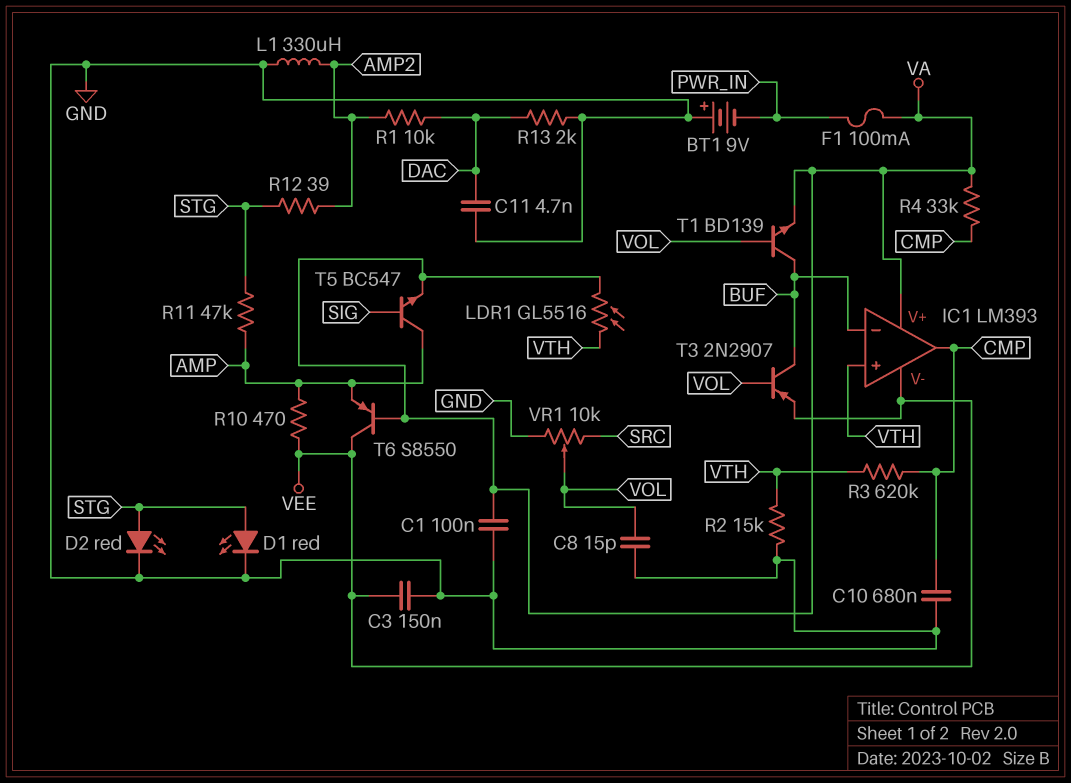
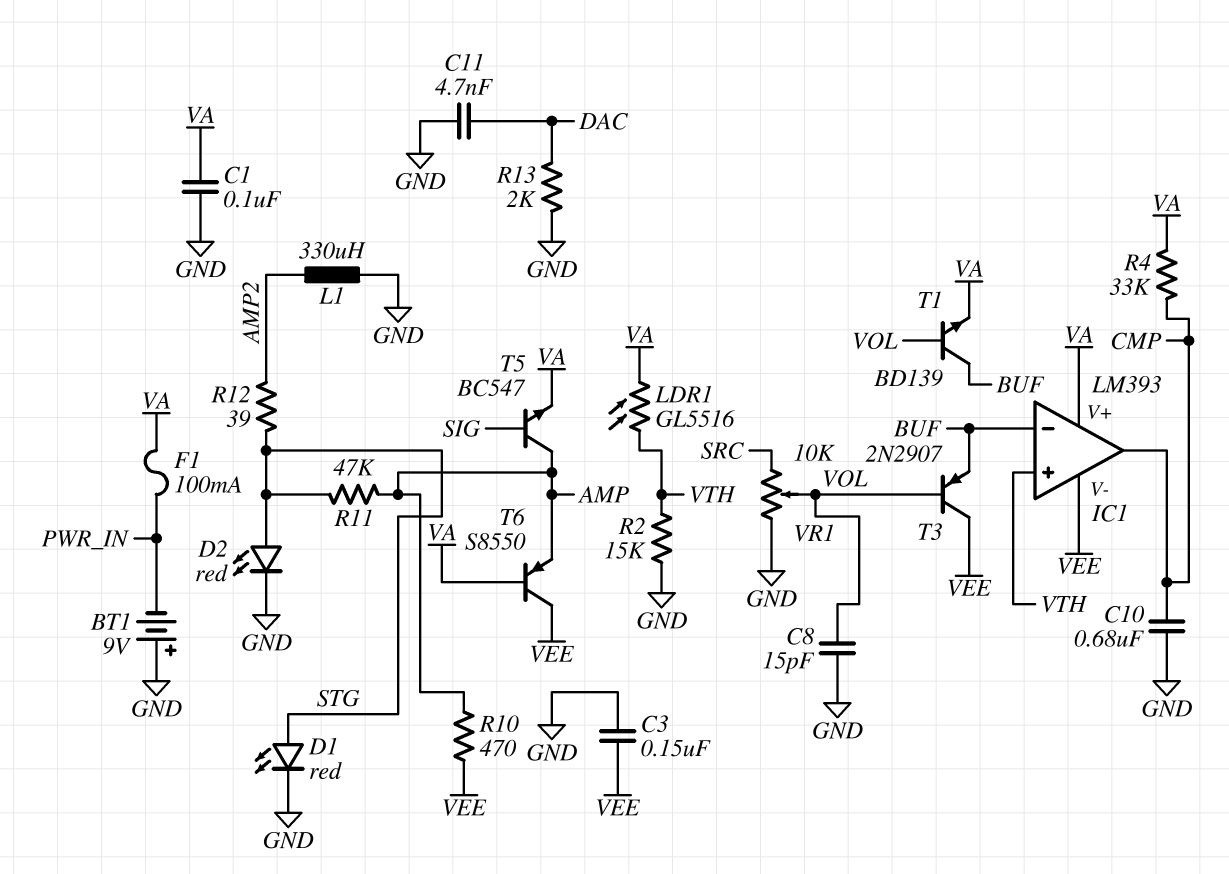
R1: 10k (AMP2, DAC) -> none
R3: 620k (CMP, VTH) -> none
T3: PNP 2N2907 (B VOL, C BUF, E VEE) -> PNP 2N2907 (B VOL, C VEE, E BUF)

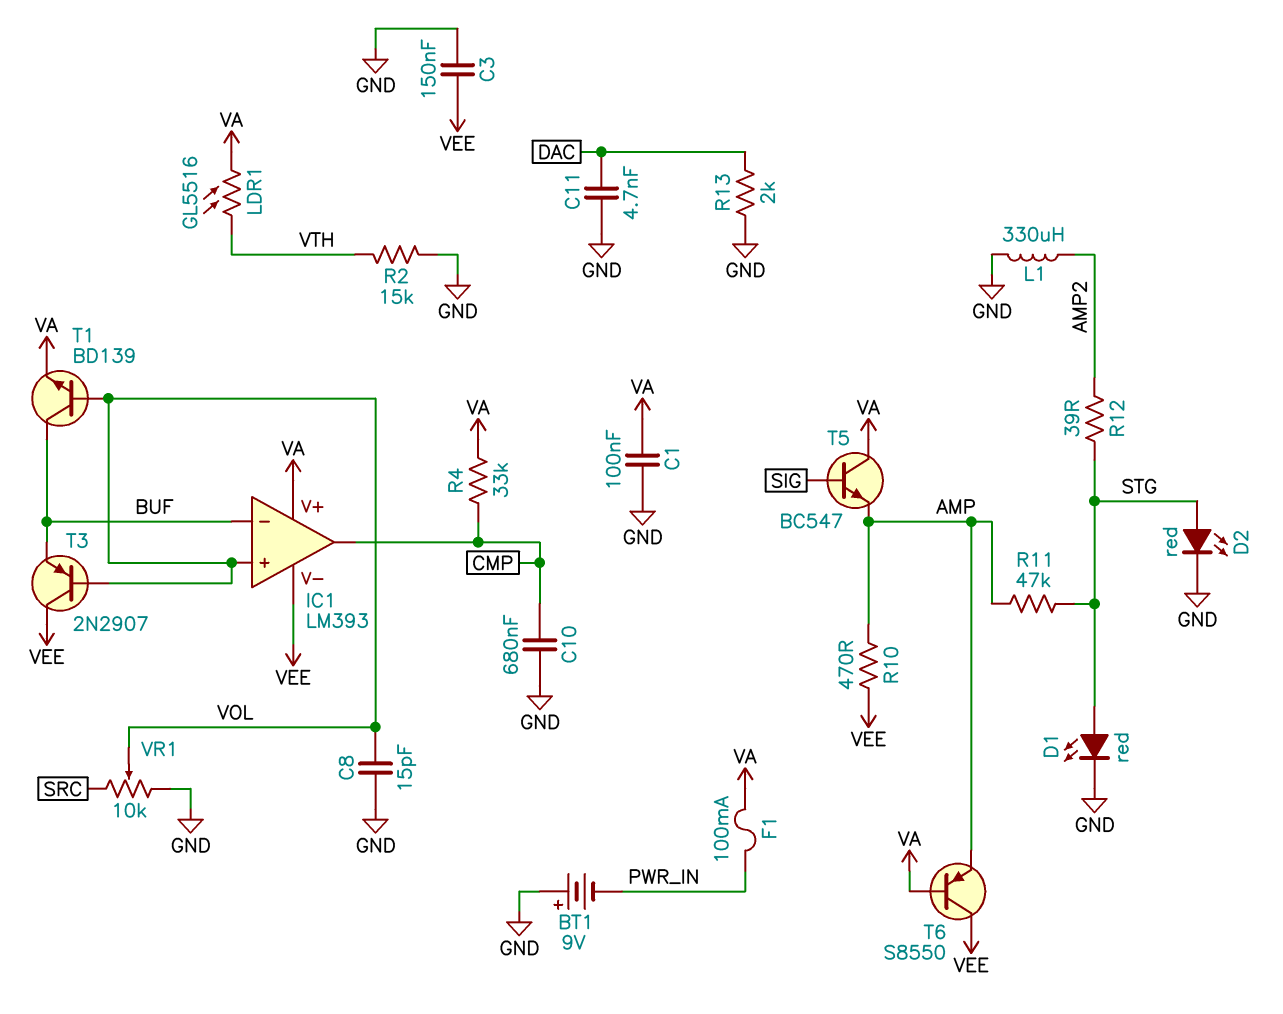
IC1 pin in+: VTH -> VOL
T5: NPN BC547 (B SIG, C AMP, E VA) -> NPN BC547 (B SIG, C VA, E AMP)

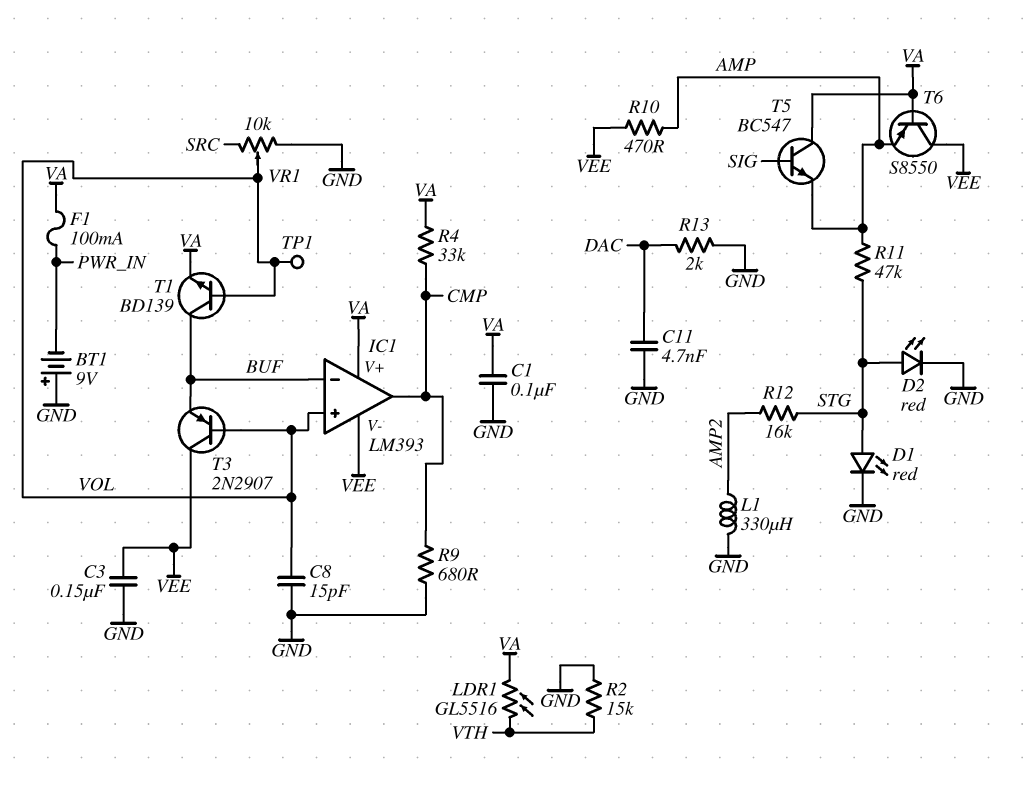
C10: 680nF (CMP, GND) -> none
R9: none -> 680 (CMP, GND)
R12: 39 (AMP2, STG) -> 16k (AMP2, STG)
TP1: none -> test point (VOL)

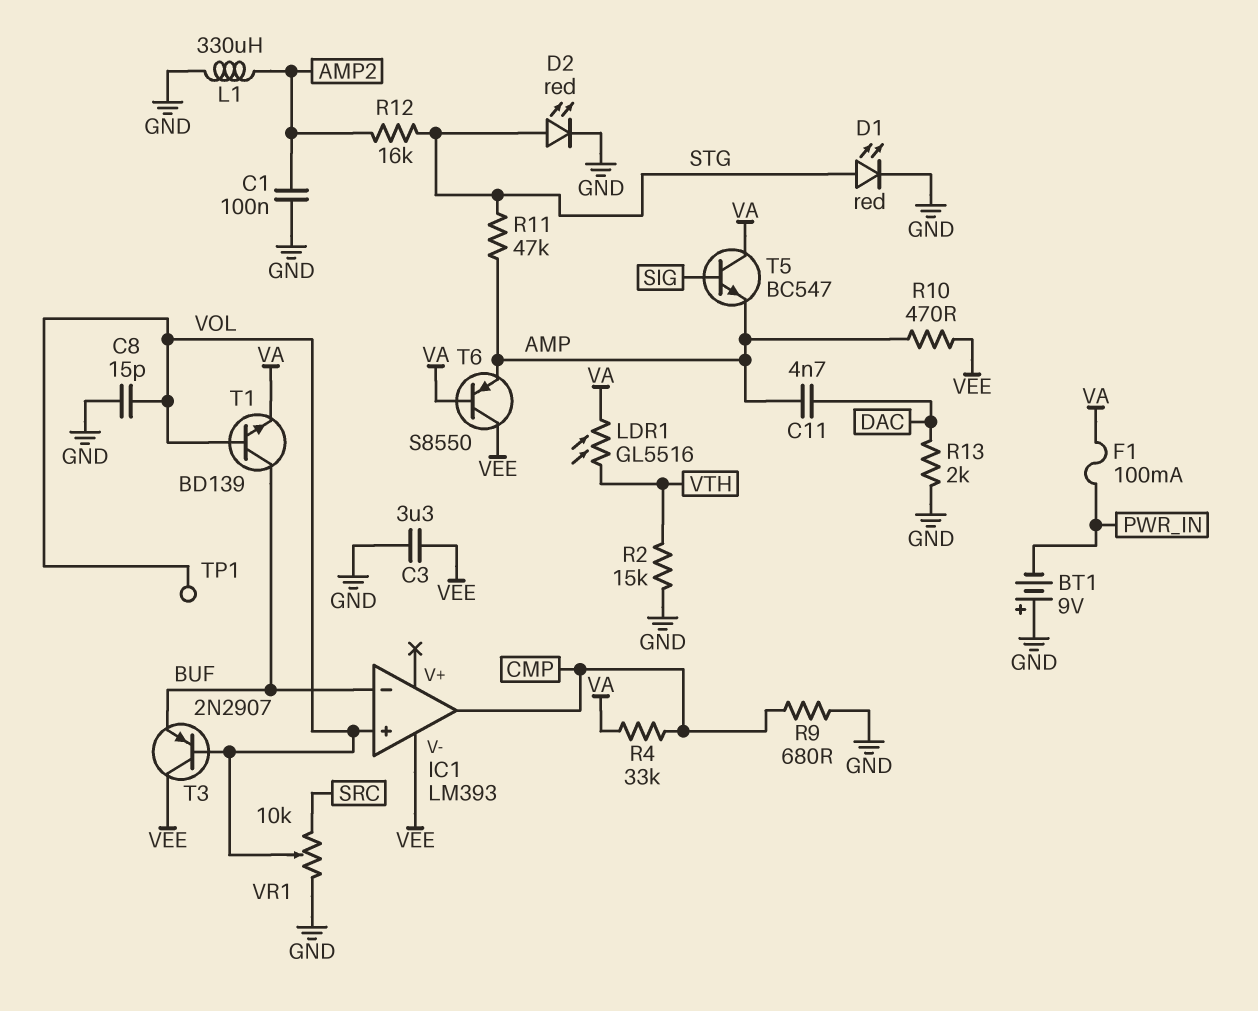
C1: 100nF (GND, VA) -> 100nF (AMP2, GND)
C3: 150nF (GND, VEE) -> 3.3uF (GND, VEE)
C11: 4.7nF (DAC, GND) -> 4.7nF (AMP, DAC)
IC1 pin V+: VA -> none

